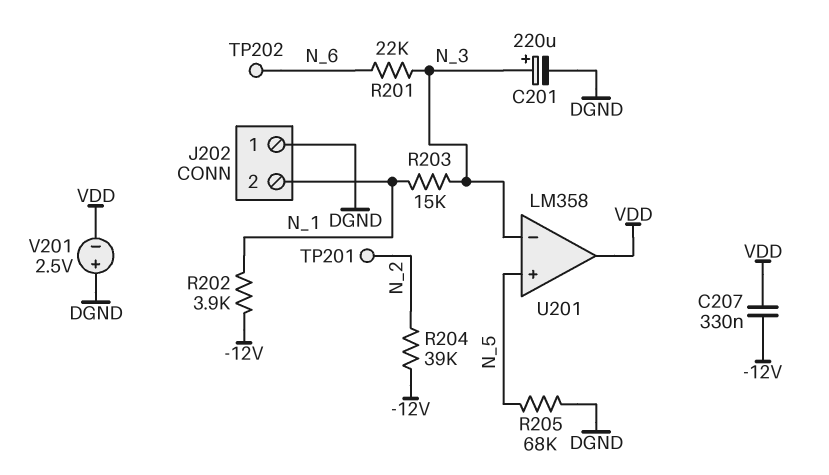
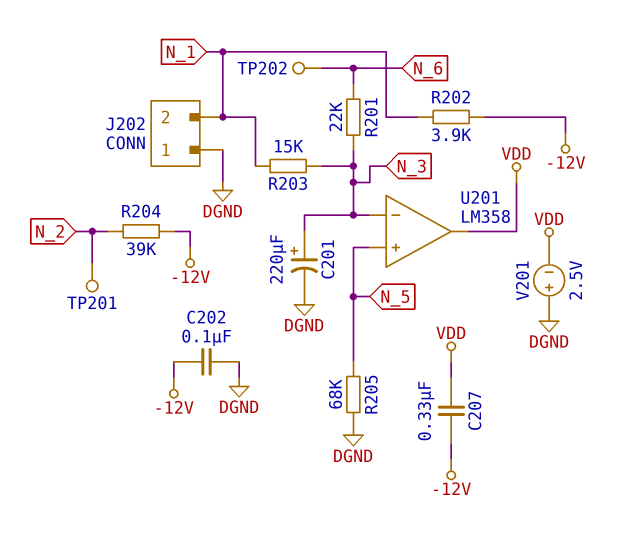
C202: none -> 100nF (-12V, DGND)

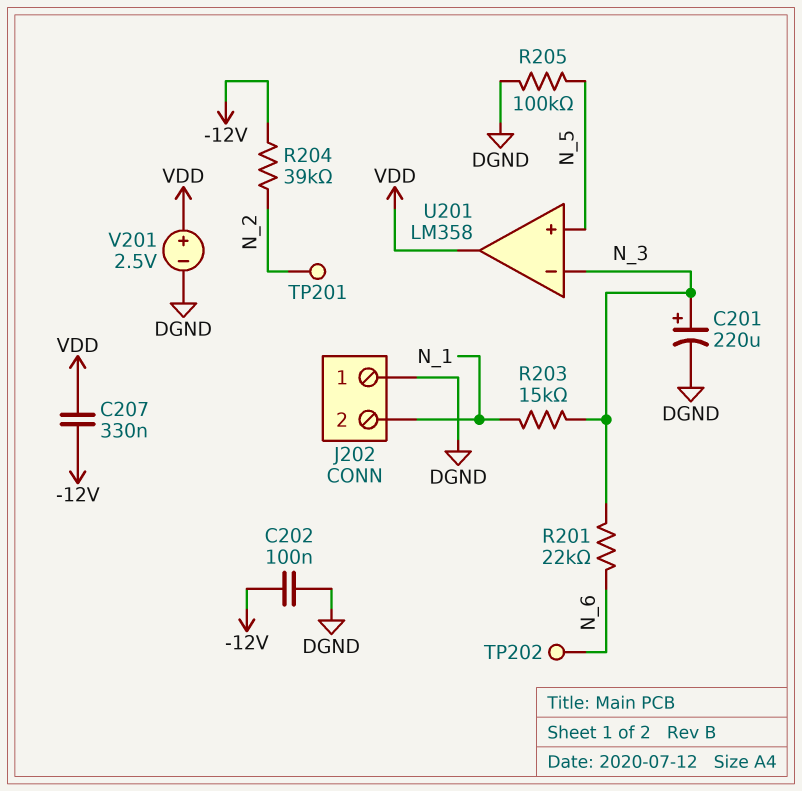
R202: 3.9k (-12V, N_1) -> none
R205: 68k (DGND, N_5) -> 100k (DGND, N_5)
V201: 2.5V (plus DGND, minus VDD) -> 2.5V (plus VDD, minus DGND)

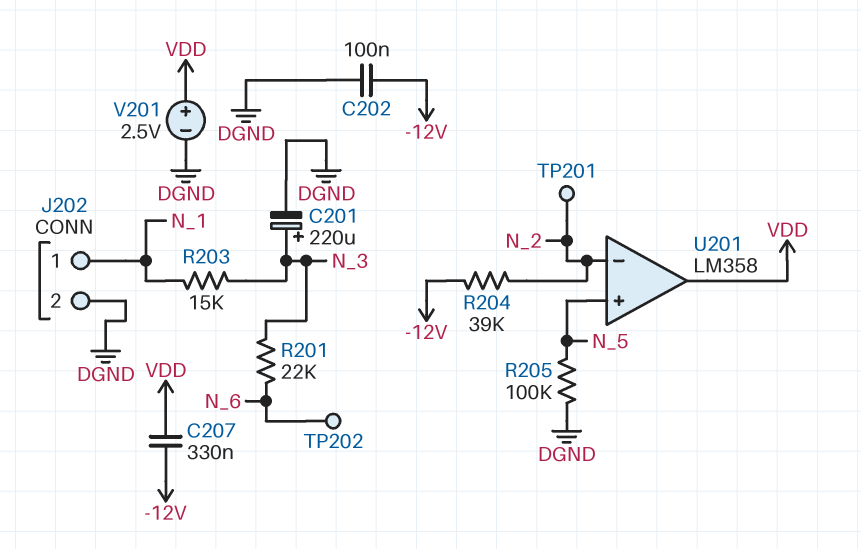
J202 pin 1: DGND -> N_1
J202 pin 2: N_1 -> DGND
U201 pin in-: N_3 -> N_2

